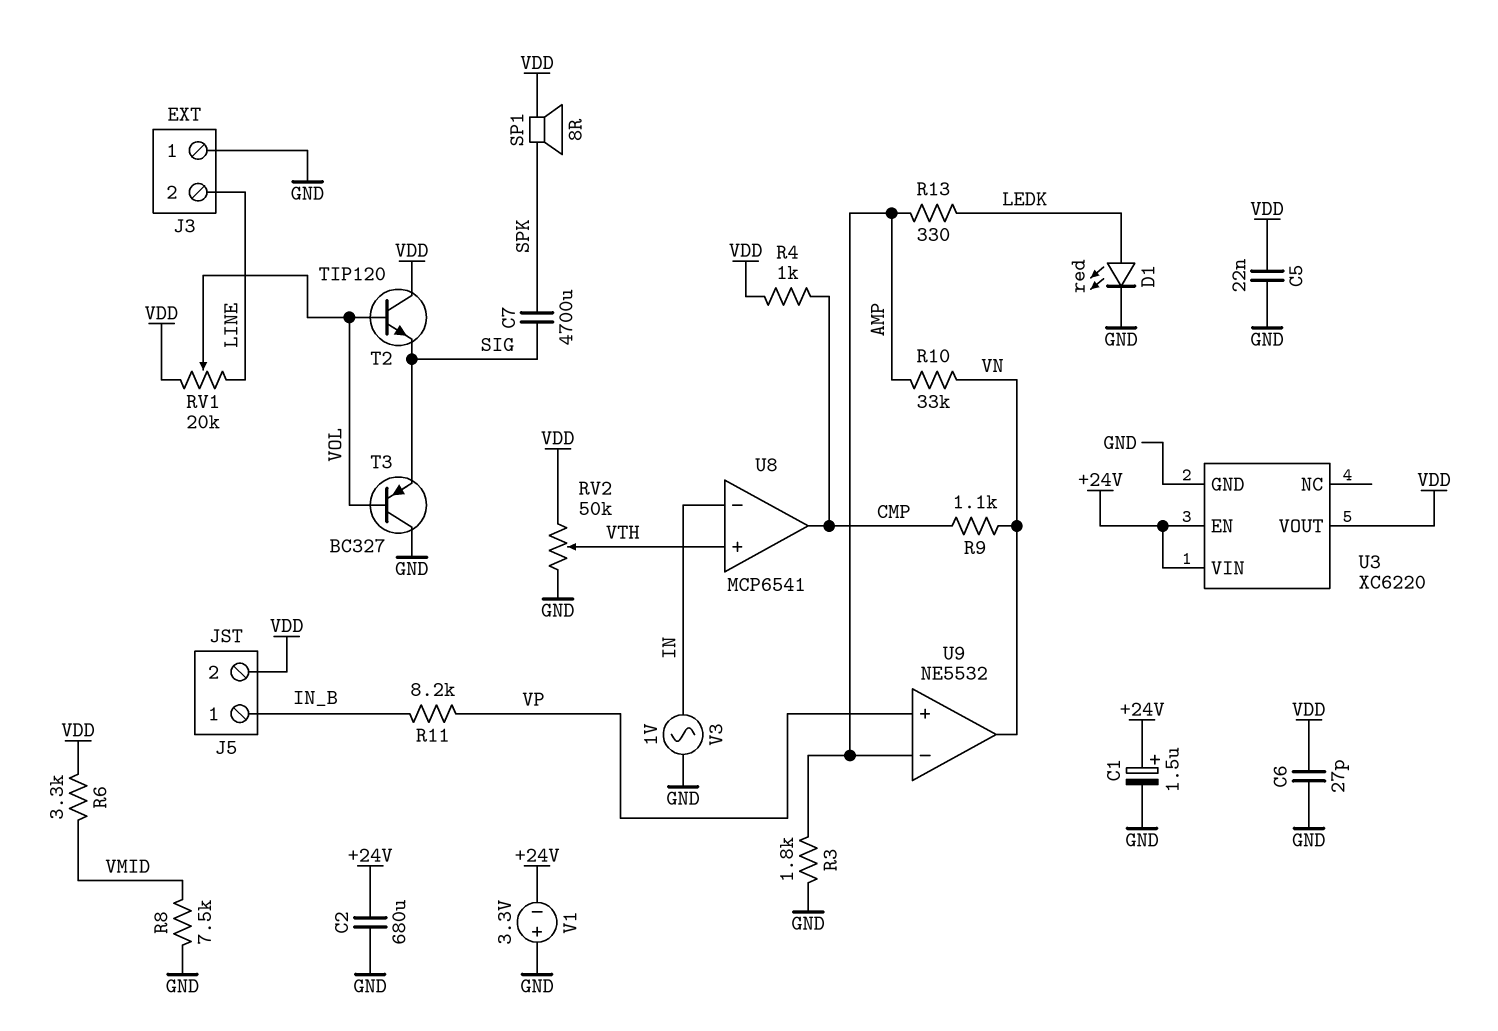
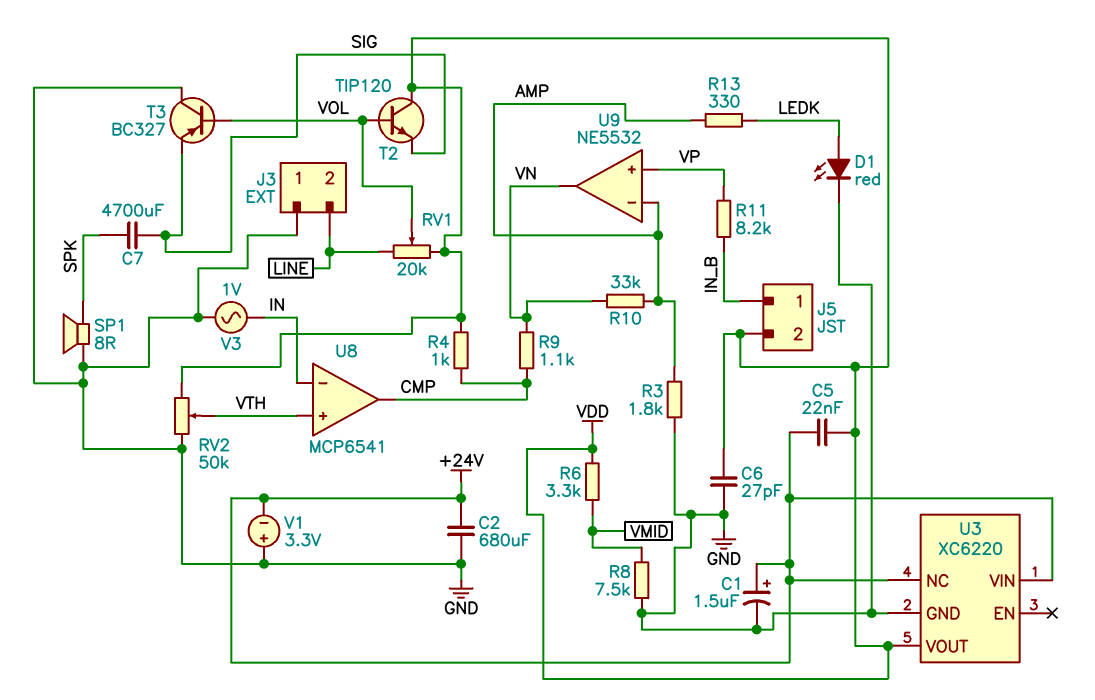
C5: 22nF (GND, VDD) -> 22nF (+24V, VDD)
SP1: speaker 8R (SPK, VDD) -> speaker 8R (GND, SPK)
U3 pin EN: +24V -> none
U3 pin NC: none -> +24V

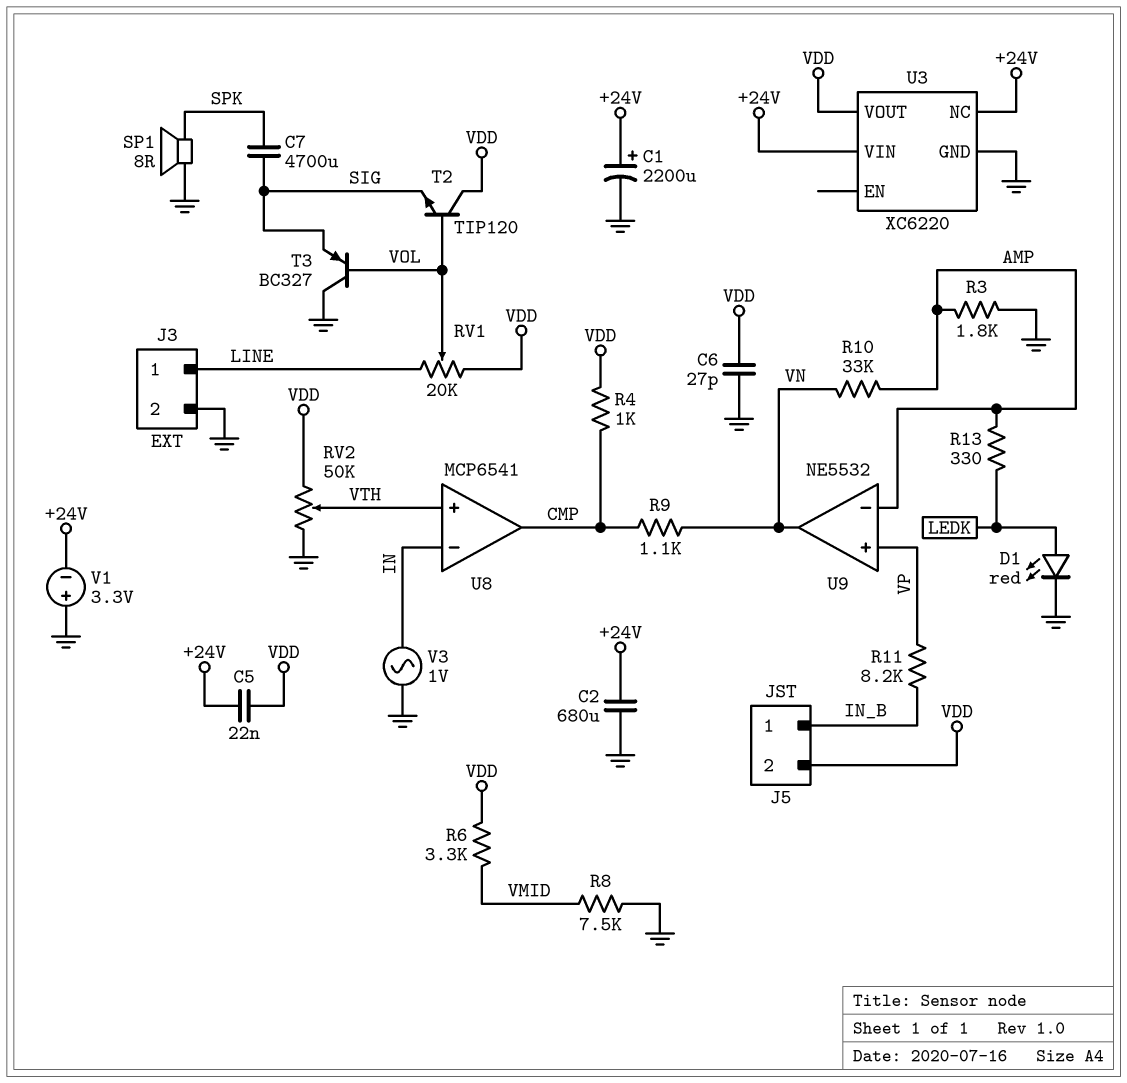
C1: 1.5uF (plus +24V, minus GND) -> 2200uF (plus +24V, minus GND)
J3 pin 1: GND -> LINE
J3 pin 2: LINE -> GND

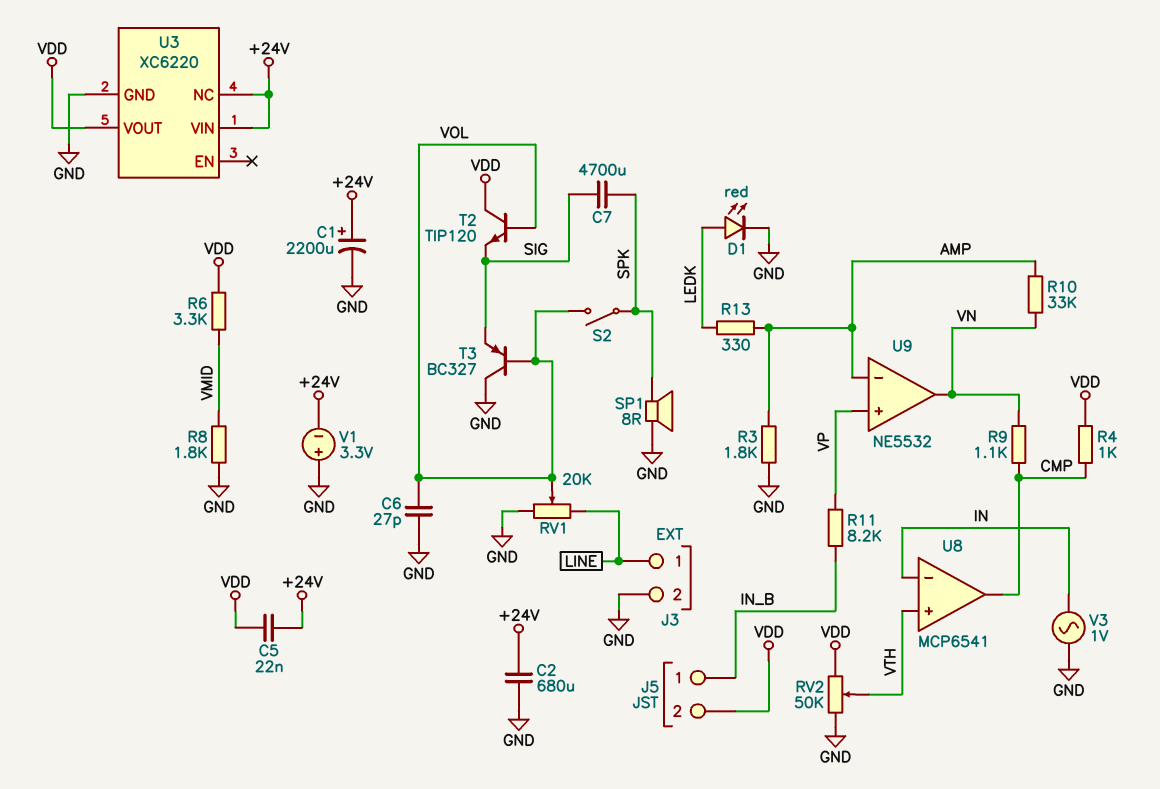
C6: 27pF (GND, VDD) -> 27pF (GND, VOL)
R8: 7.5k (GND, VMID) -> 1.8k (GND, VMID)
RV1: 20k (LINE, VDD, wiper VOL) -> 20k (GND, LINE, wiper VOL)
S2: none -> switch (SPK, VOL)

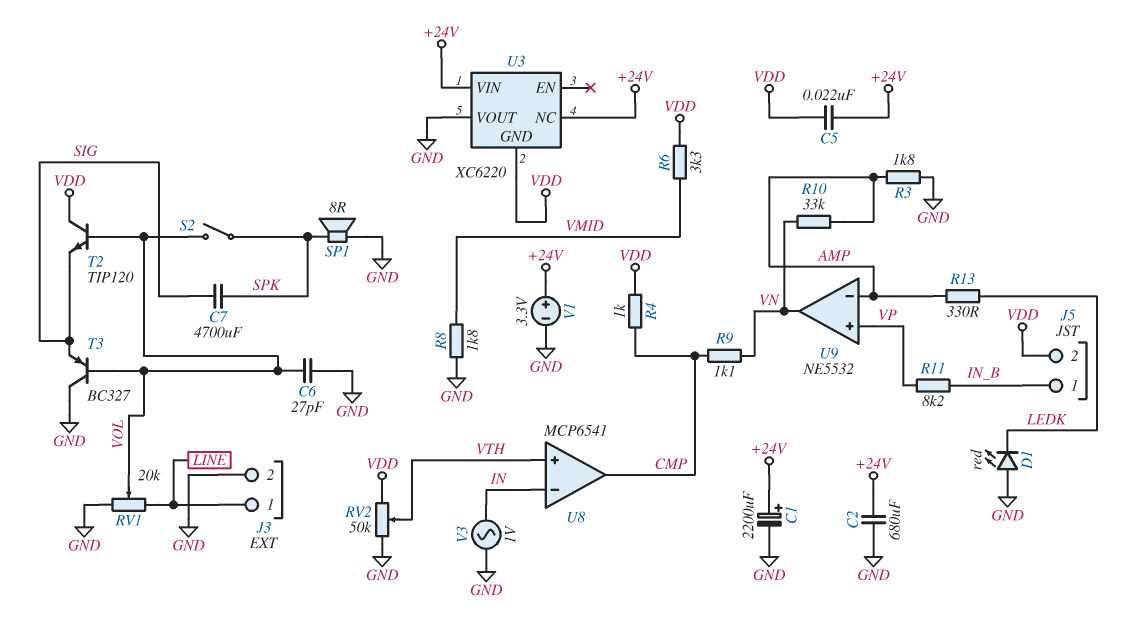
D1: LED red (A LEDK, K GND) -> LED red (A GND, K LEDK)
U3 pin GND: GND -> VDD
U3 pin VOUT: VDD -> GND
V1: 3.3V (plus GND, minus +24V) -> 3.3V (plus +24V, minus GND)

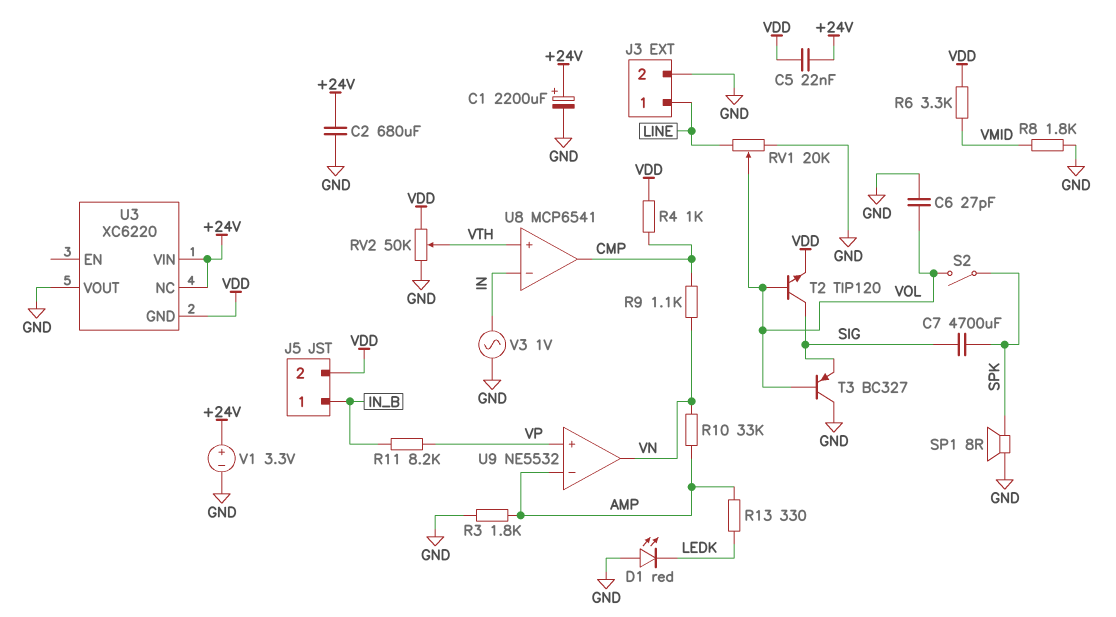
T2: NPN TIP120 (B VOL, C VDD, E SIG) -> NPN TIP120 (B VOL, C SIG, E VDD)

